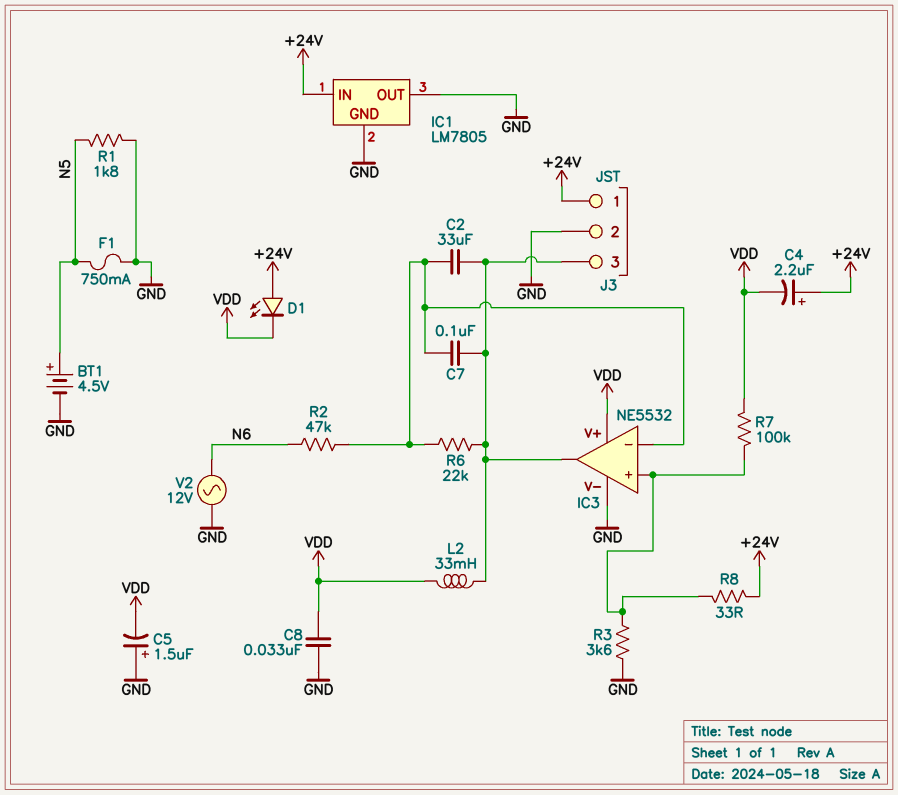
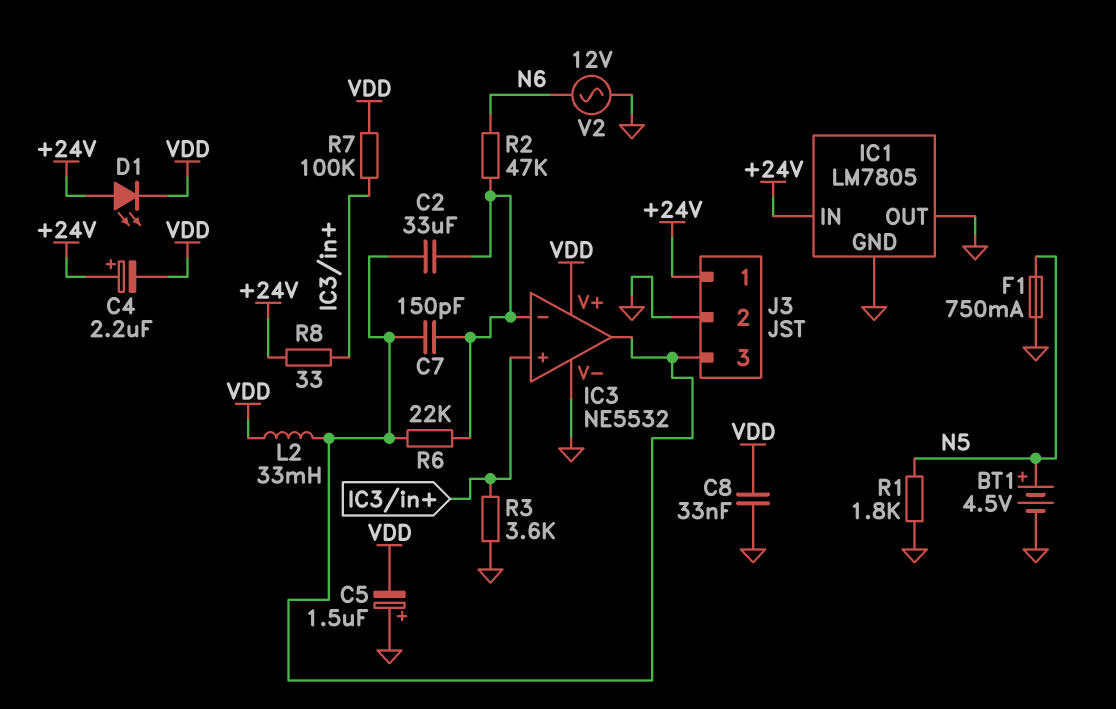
C7: 100nF (IC3/in-, IC3/out) -> 150pF (IC3/in-, IC3/out)

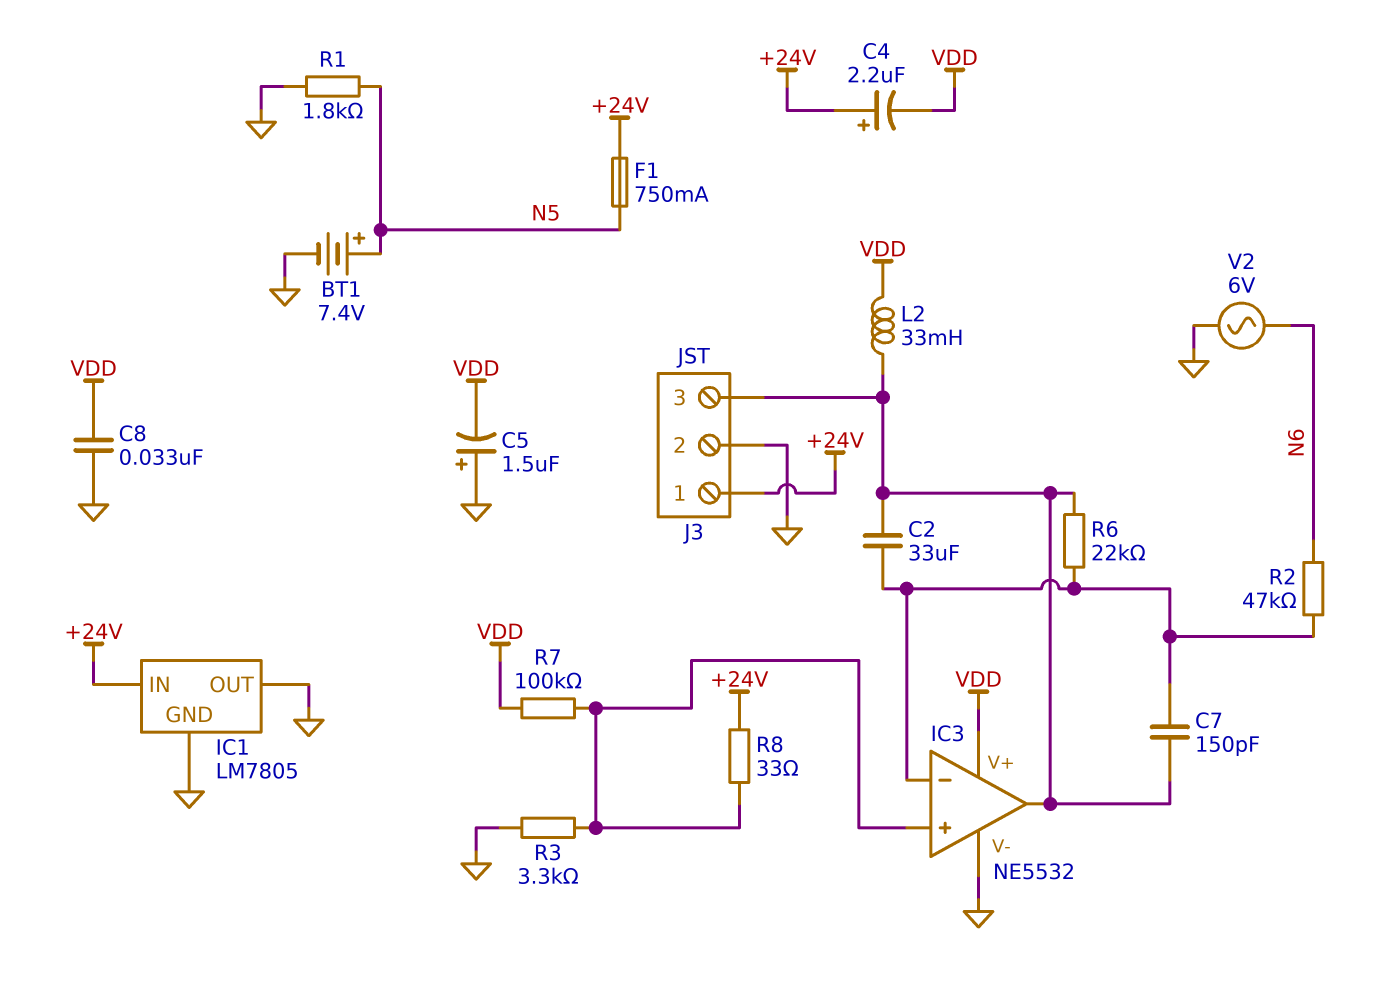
BT1: 4.5V (plus N5, minus GND) -> 7.4V (plus N5, minus GND)
D1: LED (A +24V, K VDD) -> none
F1: 750mA (GND, N5) -> 750mA (+24V, N5)
R3: 3.6k (GND, IC3/in+) -> 3.3k (GND, IC3/in+)
V2: AC 12V (GND, N6) -> AC 6V (GND, N6)

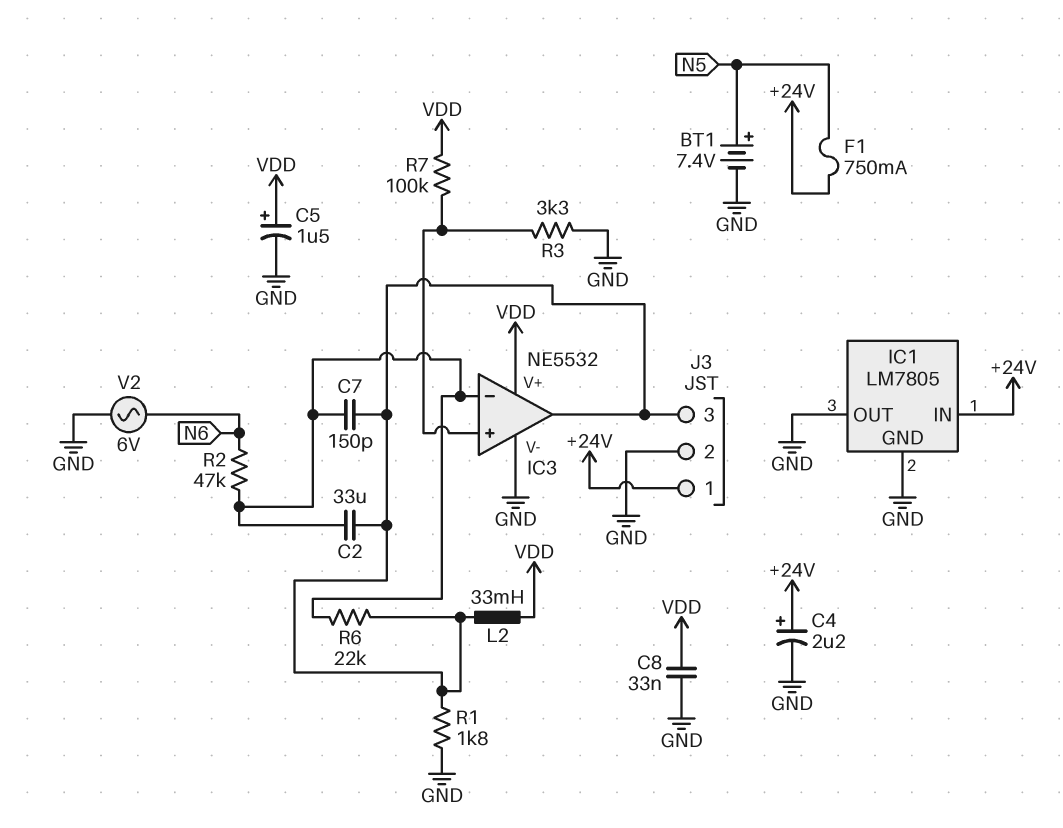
C4: 2.2uF (plus +24V, minus VDD) -> 2.2uF (plus +24V, minus GND)
C5: 1.5uF (plus GND, minus VDD) -> 1.5uF (plus VDD, minus GND)
R1: 1.8k (GND, N5) -> 1.8k (GND, IC3/out)
R8: 33 (+24V, IC3/in+) -> none

